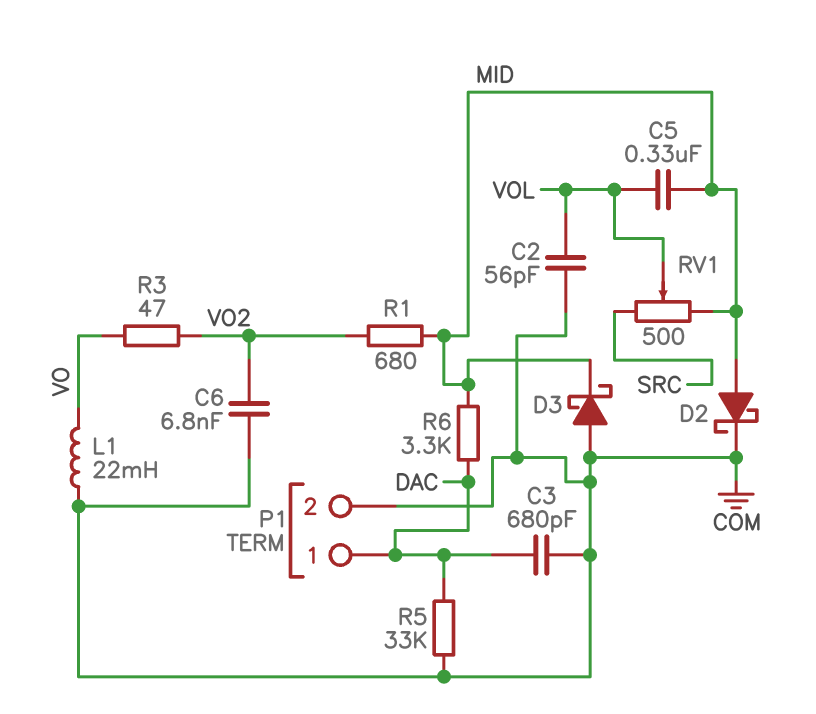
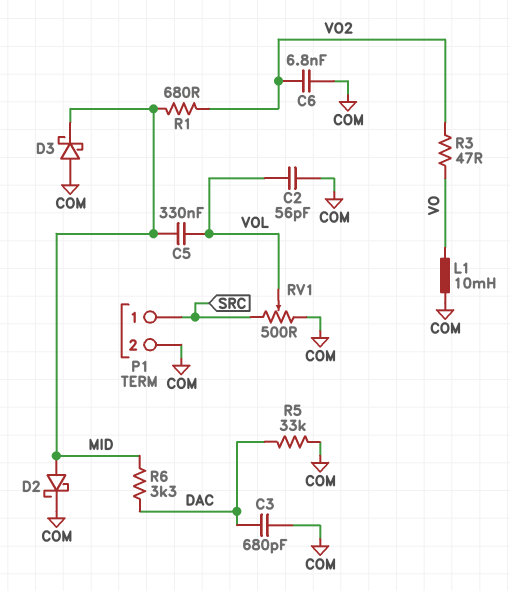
L1: 22mH (COM, VO) -> 10mH (COM, VO)
P1 pin 1: DAC -> SRC
RV1: 500 (MID, SRC, wiper VOL) -> 500 (COM, SRC, wiper VOL)

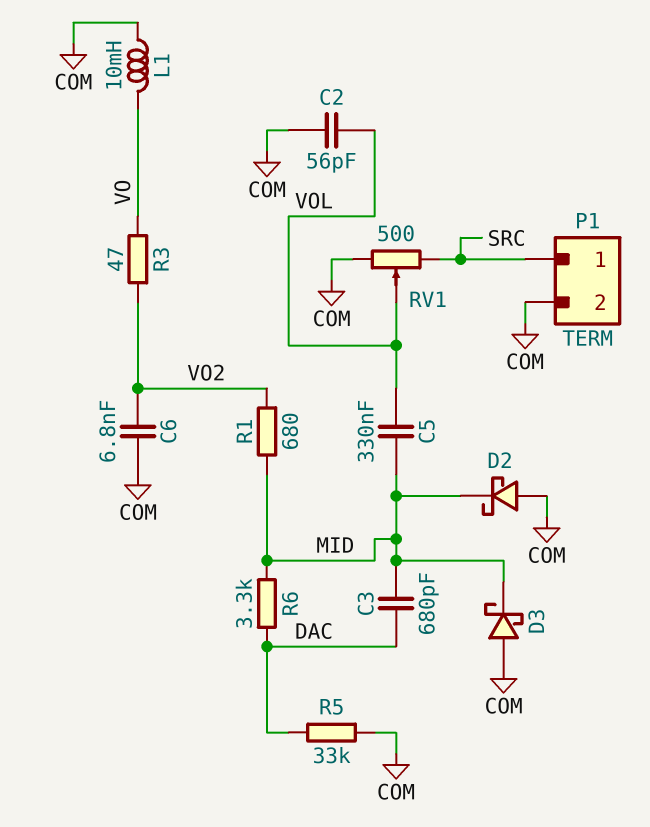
C3: 680pF (COM, DAC) -> 680pF (DAC, MID)
D2: schottky (A MID, K COM) -> schottky (A COM, K MID)

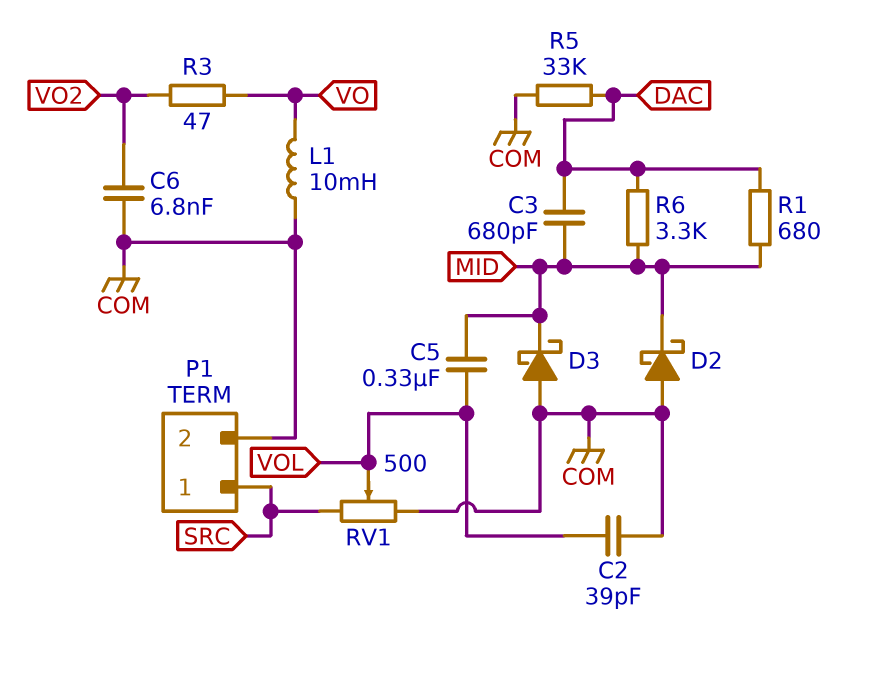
C2: 56pF (COM, VOL) -> 39pF (COM, VOL)
R1: 680 (MID, VO2) -> 680 (DAC, MID)

